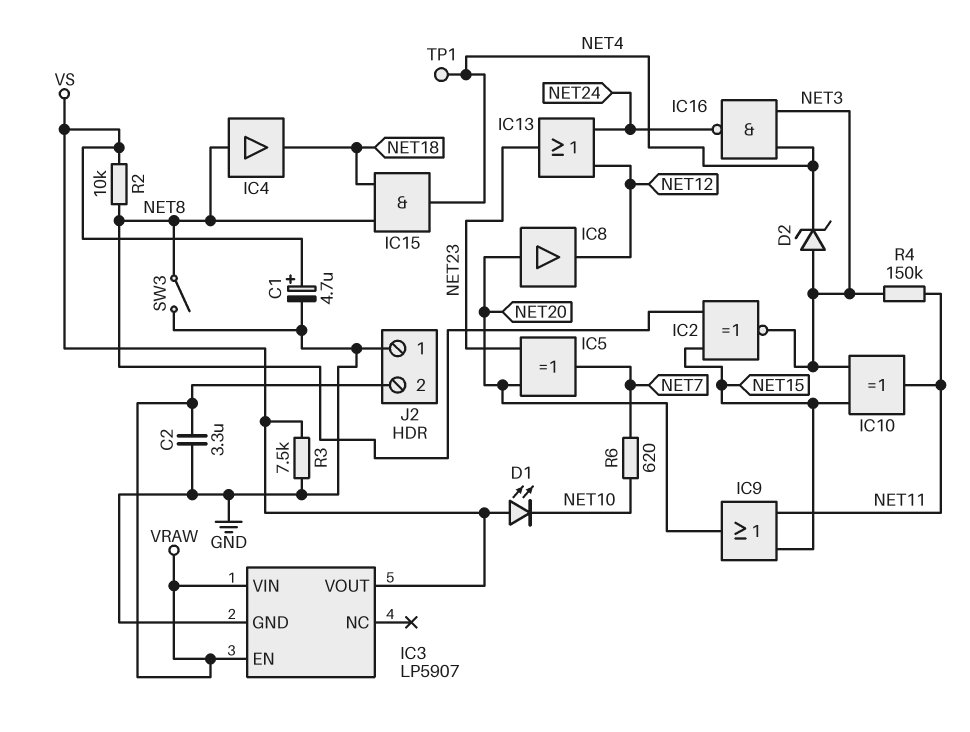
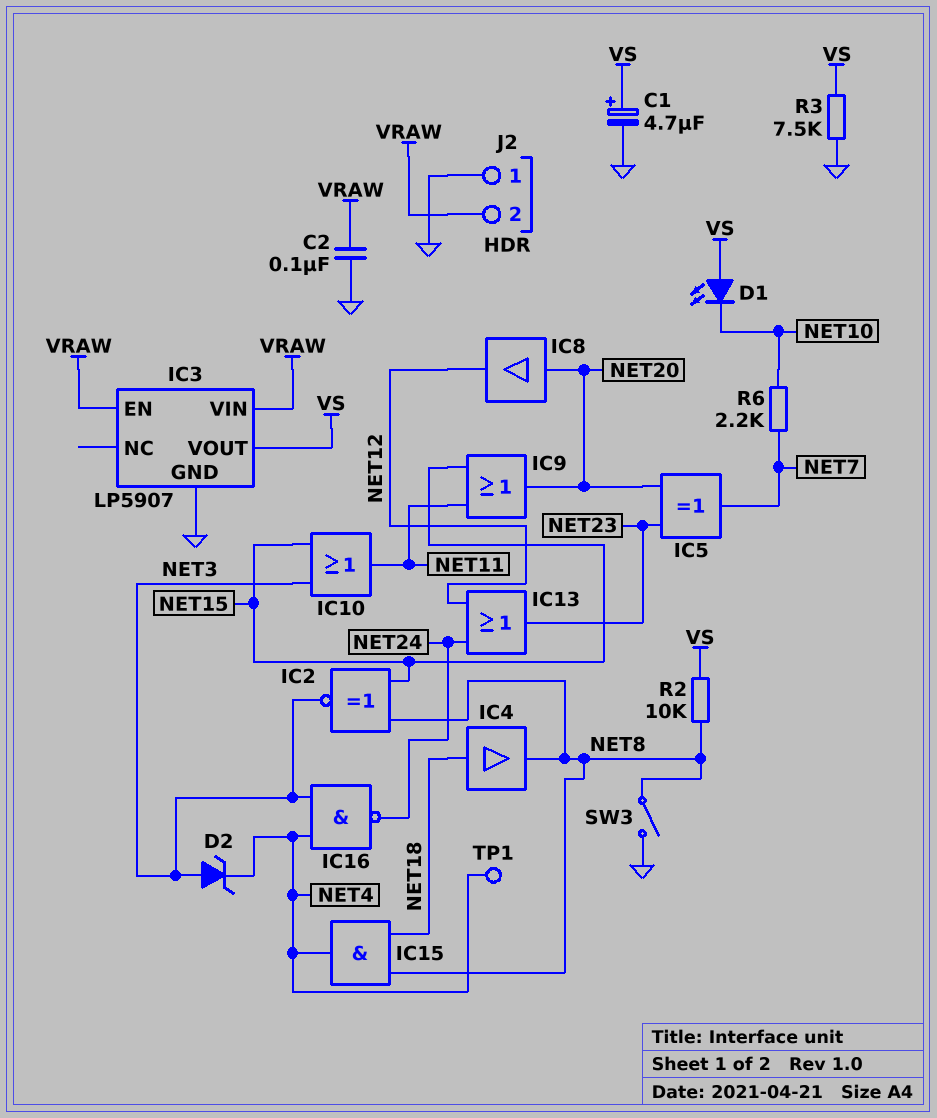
C2: 3.3uF (GND, VRAW) -> 100nF (GND, VRAW)
IC4: buffer (in NET8, out NET18) -> buffer (in NET18, out NET8)
IC10: XOR (in NET3, in NET15, out NET11) -> OR (in NET3, in NET15, out NET11)
R4: 150k (NET3, NET11) -> none
R6: 620 (NET7, NET10) -> 2.2k (NET7, NET10)

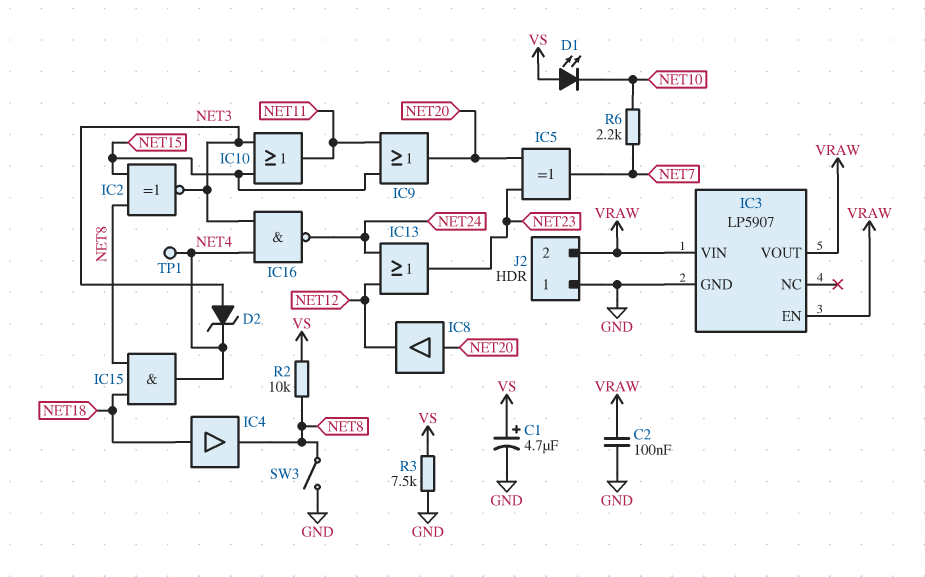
IC3 pin VOUT: VS -> VRAW

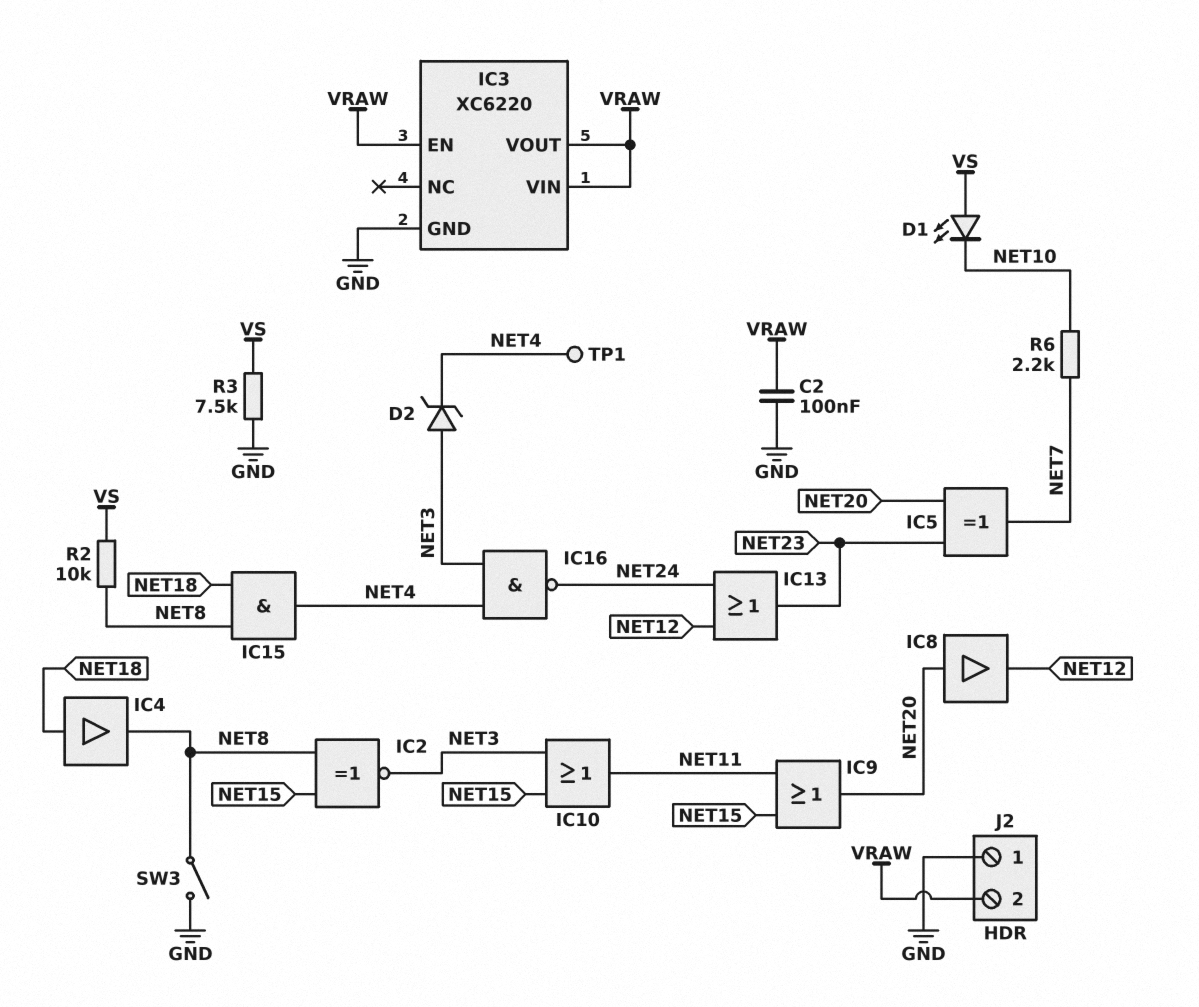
C1: 4.7uF (plus VS, minus GND) -> none
IC3: LP5907 -> XC6220

